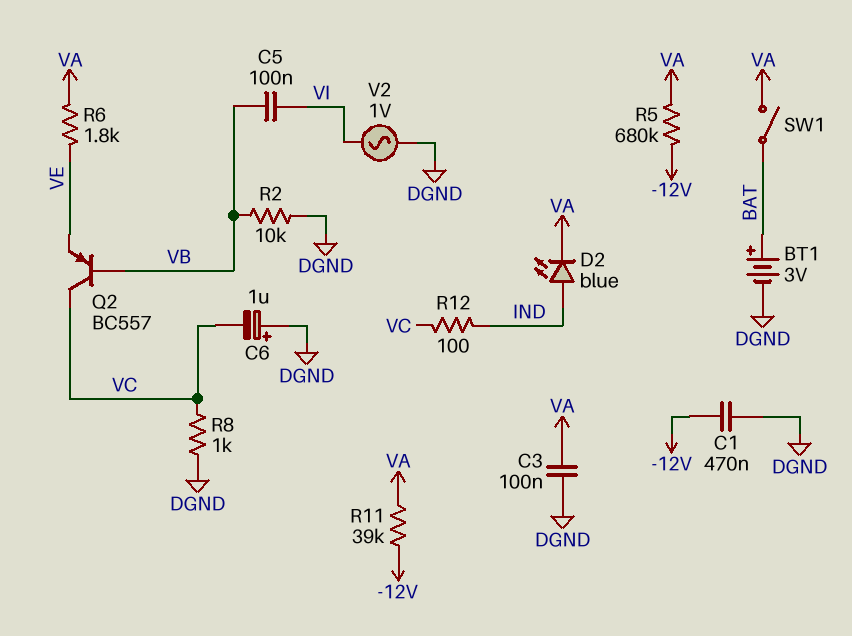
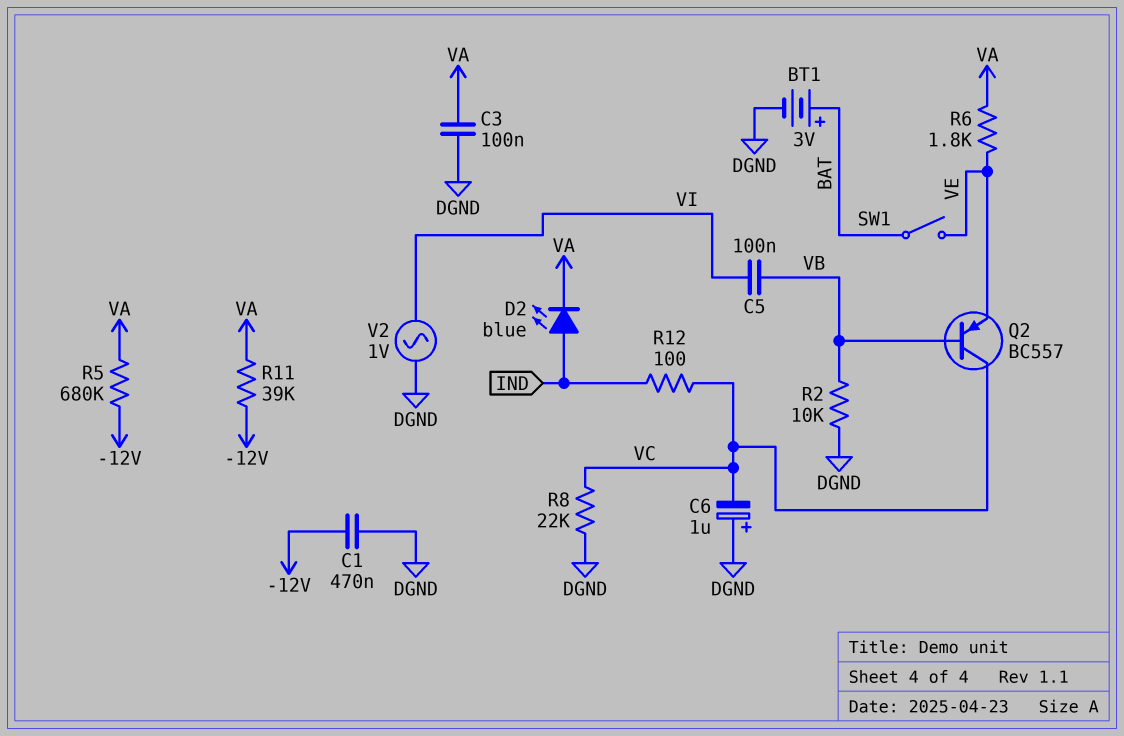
R8: 1k (DGND, VC) -> 22k (DGND, VC)
SW1: switch (BAT, VA) -> switch (BAT, VE)

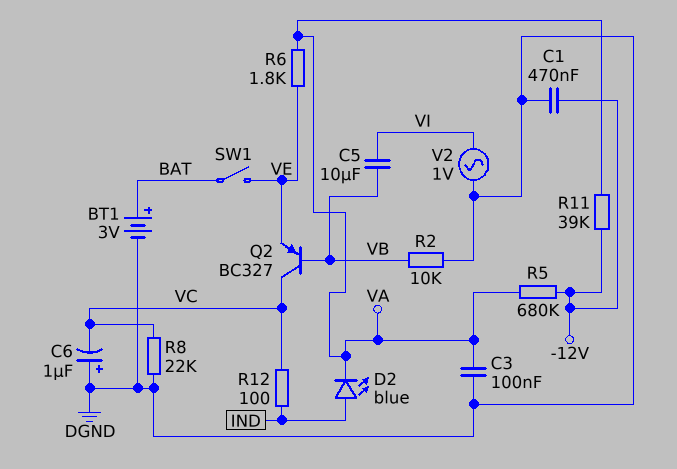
C5: 100nF (VB, VI) -> 10uF (VB, VI)
Q2: PNP BC557 (B VB, C VC, E VE) -> PNP BC327 (B VB, C VC, E VE)

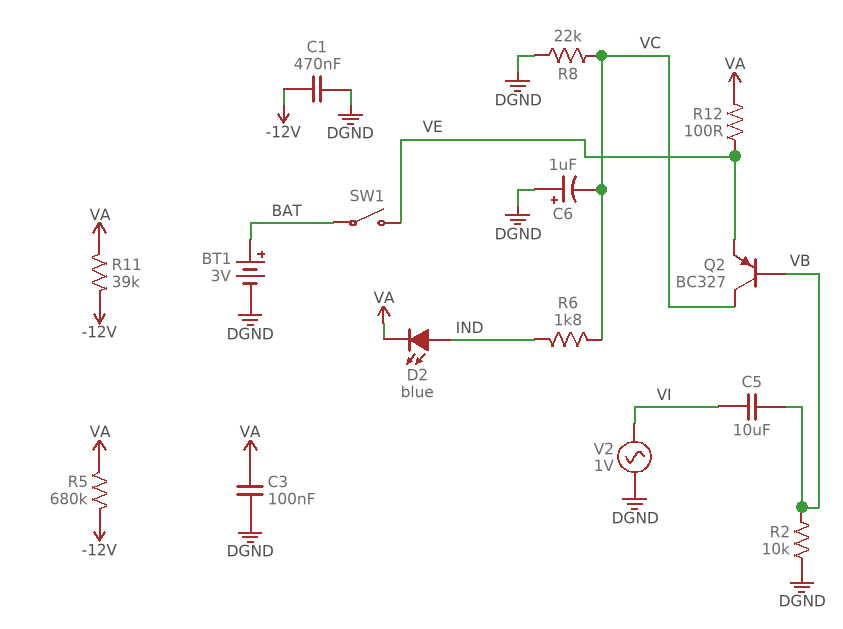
R6: 1.8k (VA, VE) -> 1.8k (IND, VC)
R12: 100 (IND, VC) -> 100 (VA, VE)

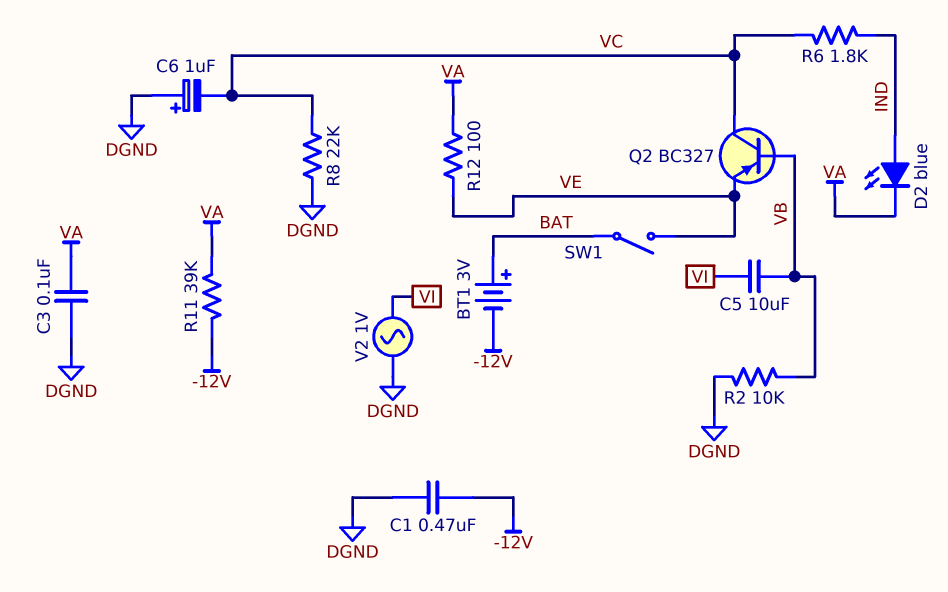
BT1: 3V (plus BAT, minus DGND) -> 3V (plus BAT, minus -12V)
R5: 680k (-12V, VA) -> none

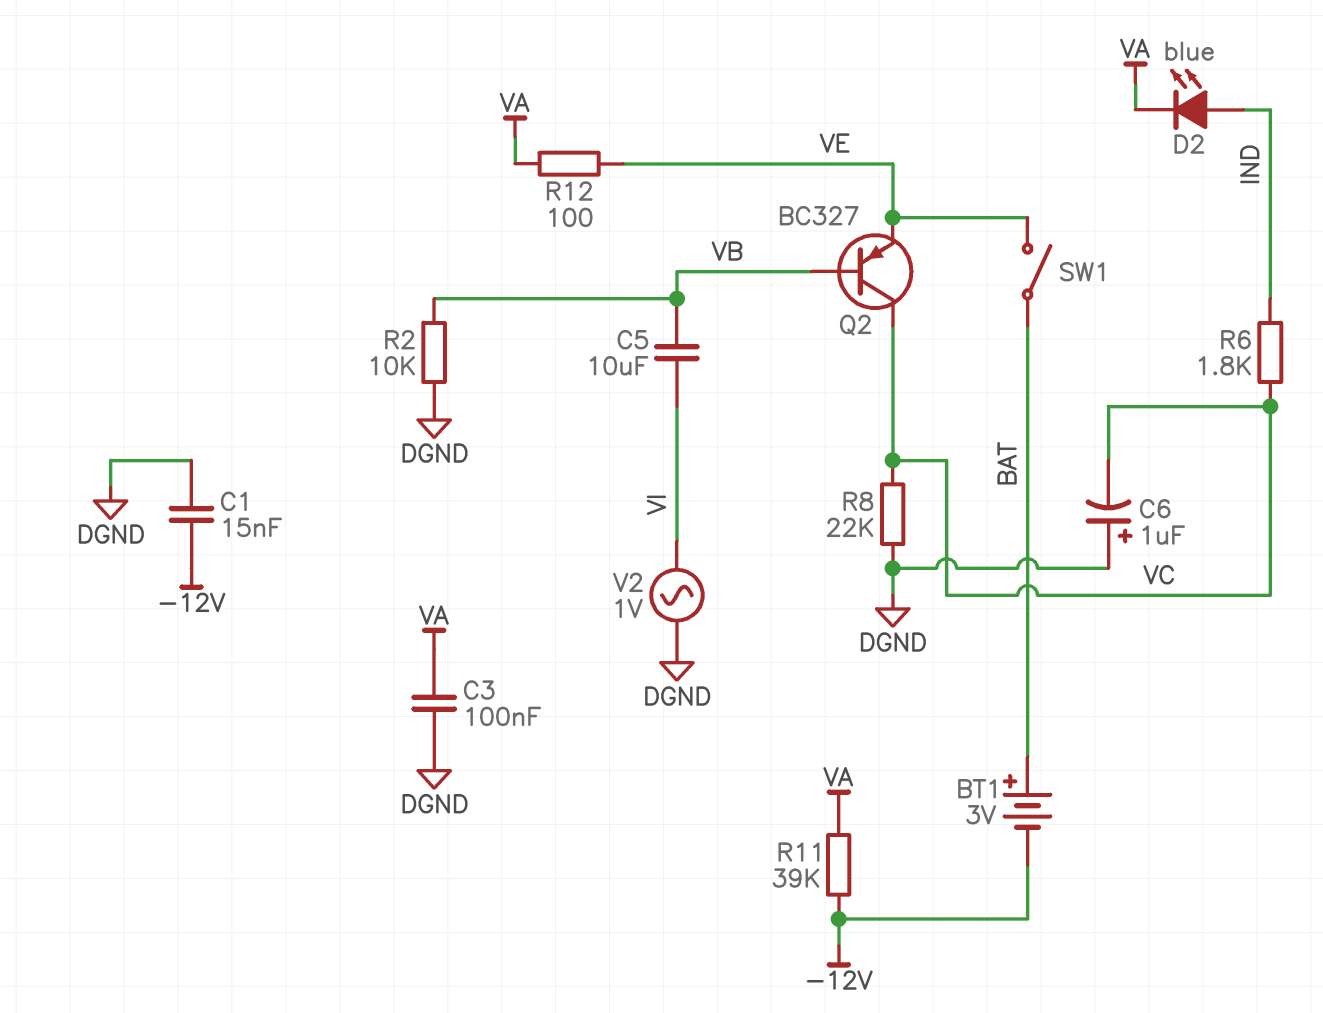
C1: 470nF (-12V, DGND) -> 15nF (-12V, DGND)

